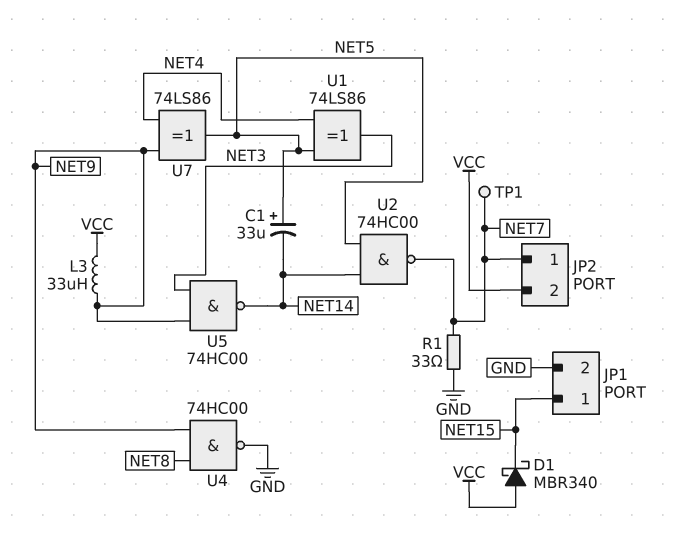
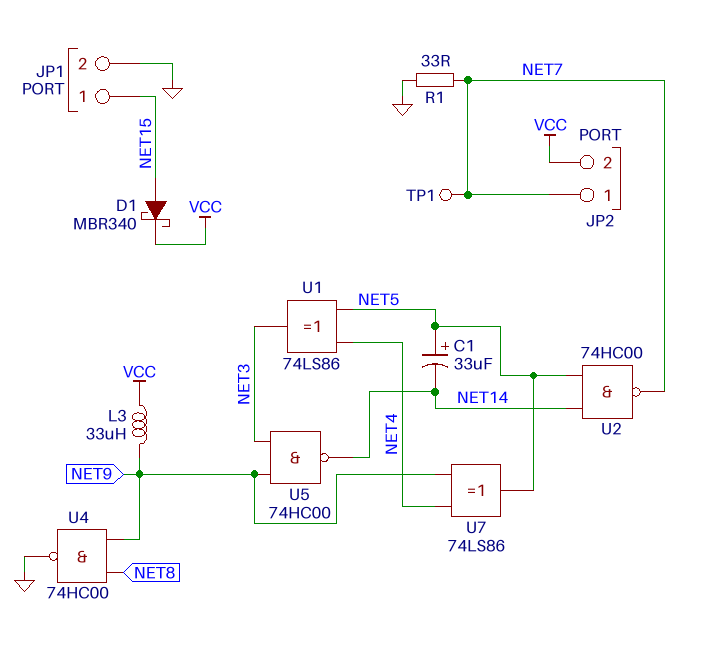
D1: schottky MBR340 (A VCC, K NET15) -> schottky MBR340 (A NET15, K VCC)

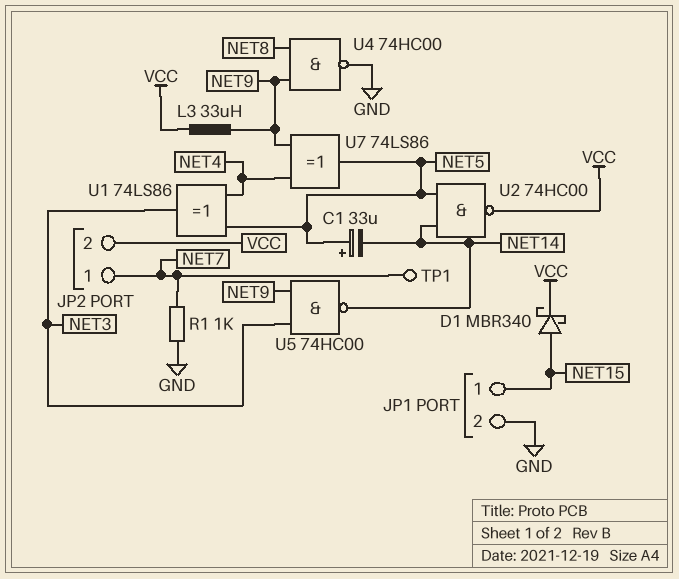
R1: 33 (GND, NET7) -> 1k (GND, NET7)
U2: NAND 74HC00 (in NET5, in NET14, out NET7) -> NAND 74HC00 (in NET5, in NET14, out VCC)

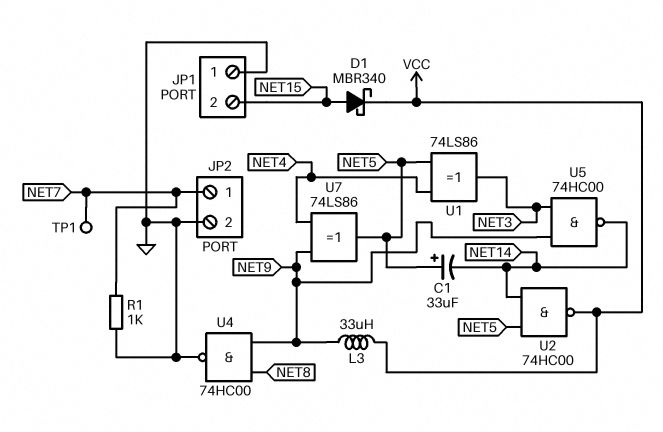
JP1 pin 1: NET15 -> GND
JP1 pin 2: GND -> NET15
JP2 pin 2: VCC -> GND

